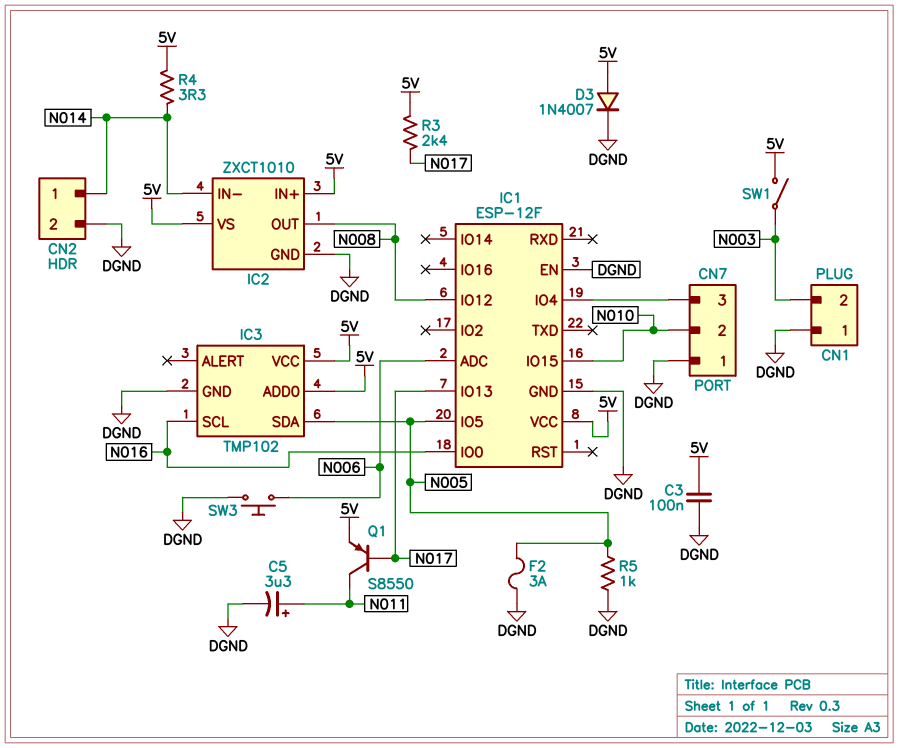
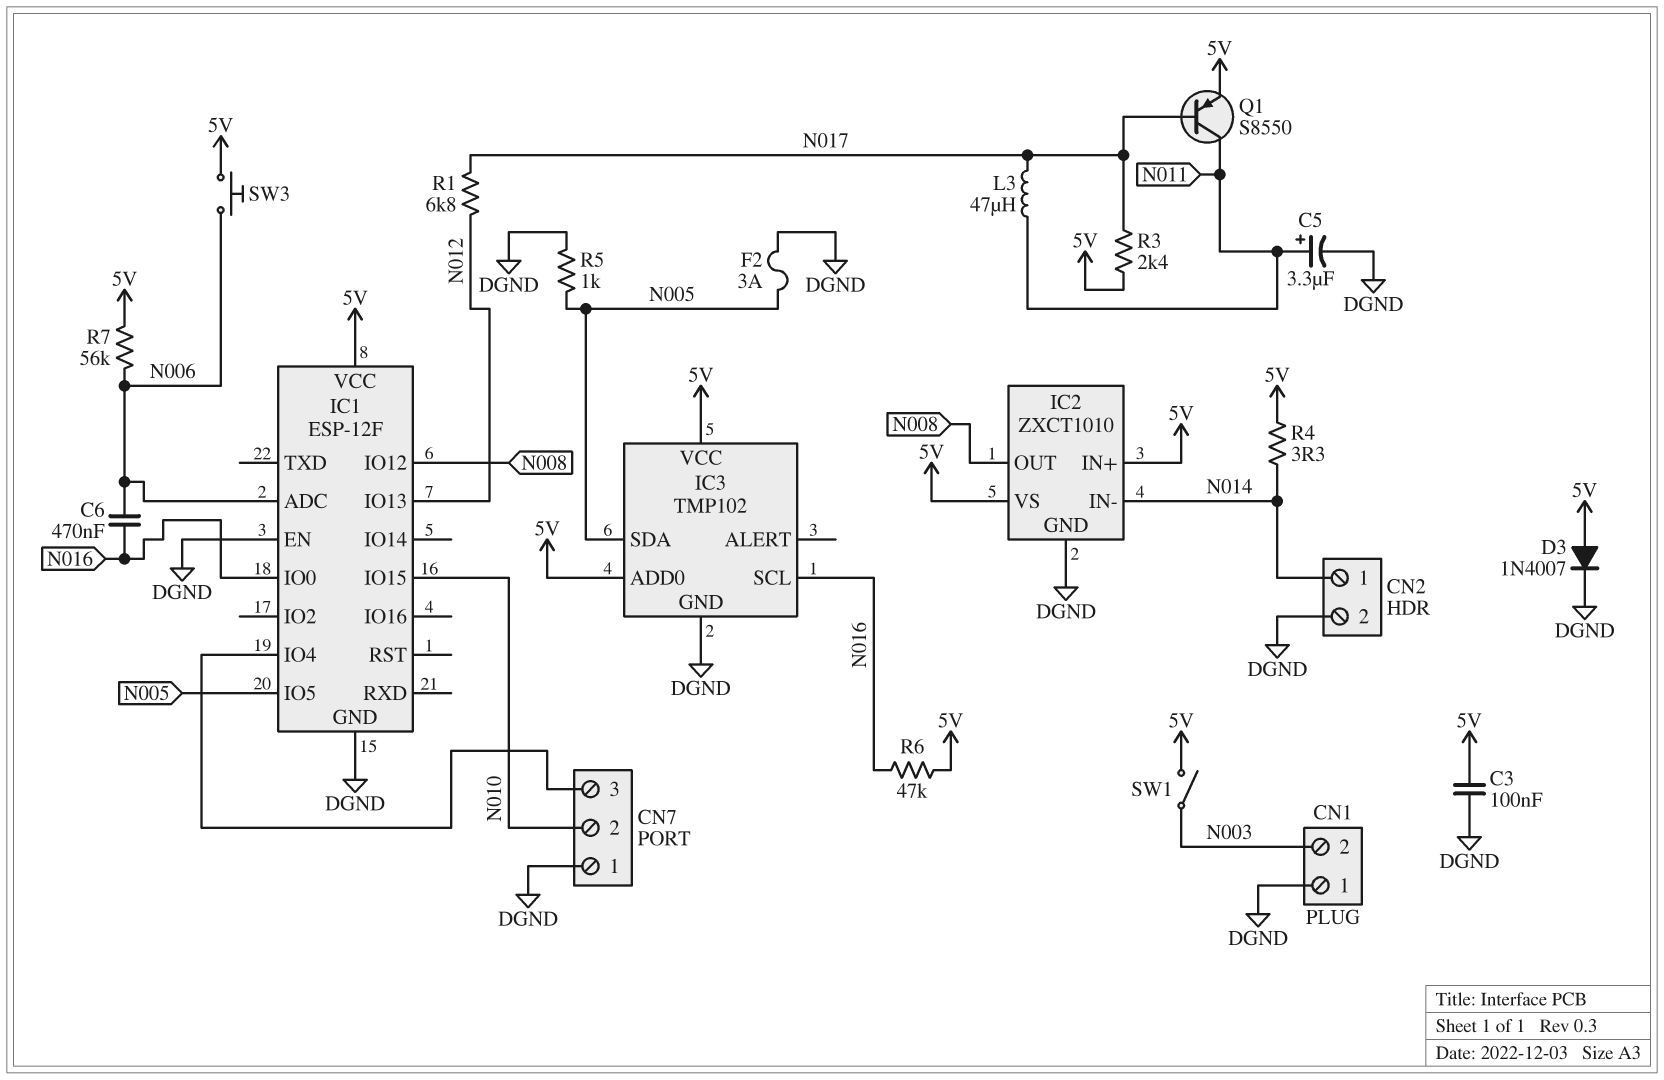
C6: none -> 470nF (N006, N016)
IC1 pin IO13: N017 -> N012
L3: none -> 47uH (N011, N017)
R1: none -> 6.8k (N012, N017)
R6: none -> 47k (5V, N016)
R7: none -> 56k (5V, N006)
SW3: button (DGND, N006) -> button (5V, N006)

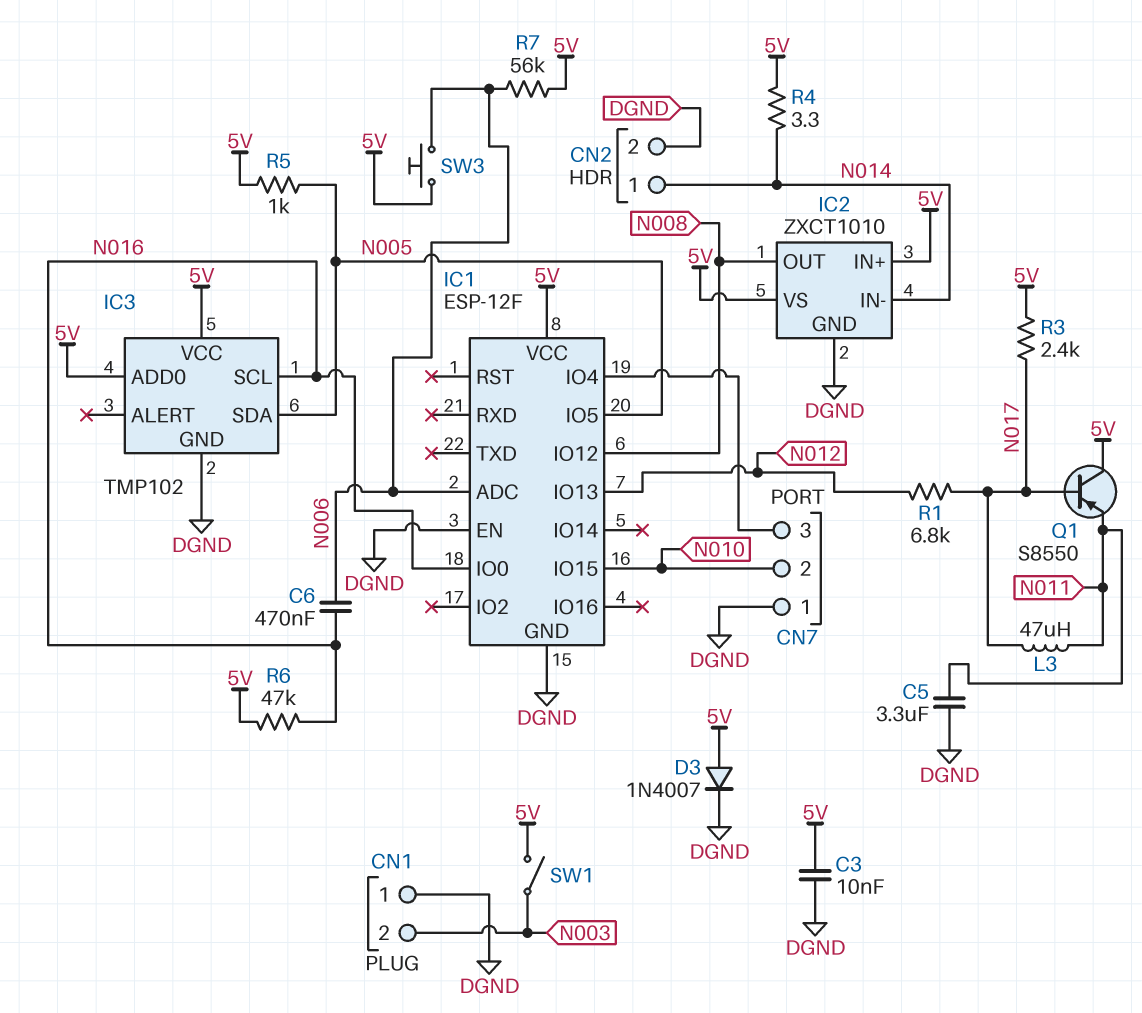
C3: 100nF (5V, DGND) -> 10nF (5V, DGND)
C5: 3.3uF (plus N011, minus DGND) -> 3.3uF (DGND, N011)
F2: 3A (DGND, N005) -> none
Q1: PNP S8550 (B N017, C N011, E 5V) -> PNP S8550 (B N017, C 5V, E N011)
R5: 1k (DGND, N005) -> 1k (5V, N005)

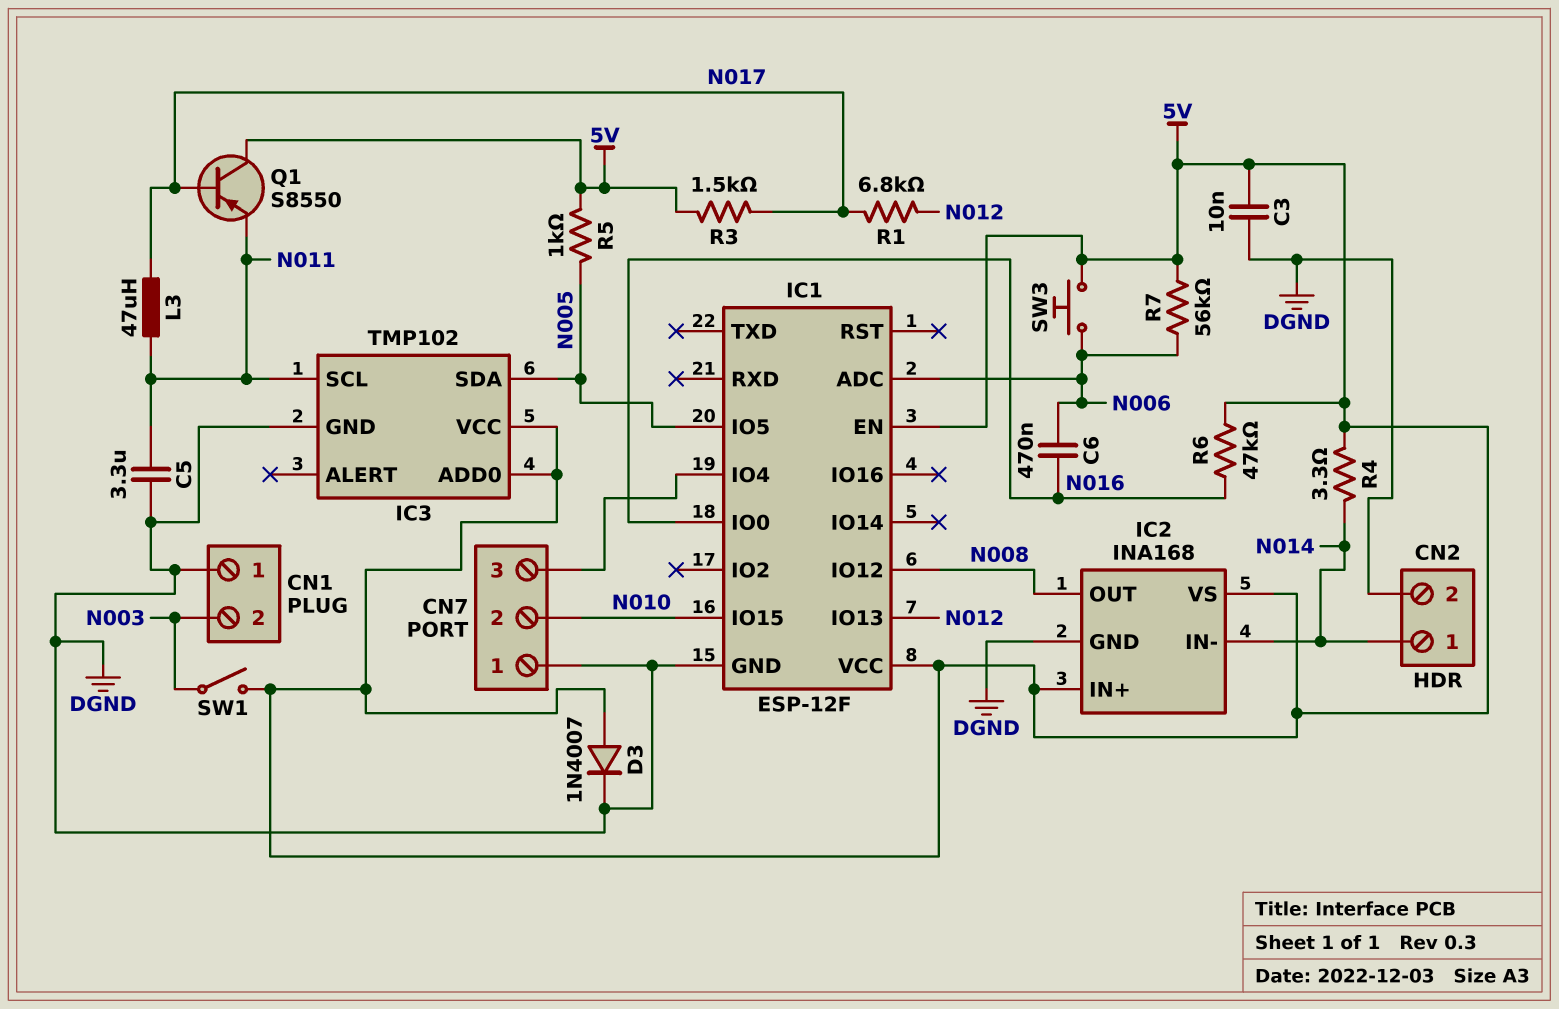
IC1 pin EN: DGND -> 5V
IC2: ZXCT1010 -> INA168
IC3 pin SCL: N016 -> N011
R3: 2.4k (5V, N017) -> 1.5k (5V, N017)

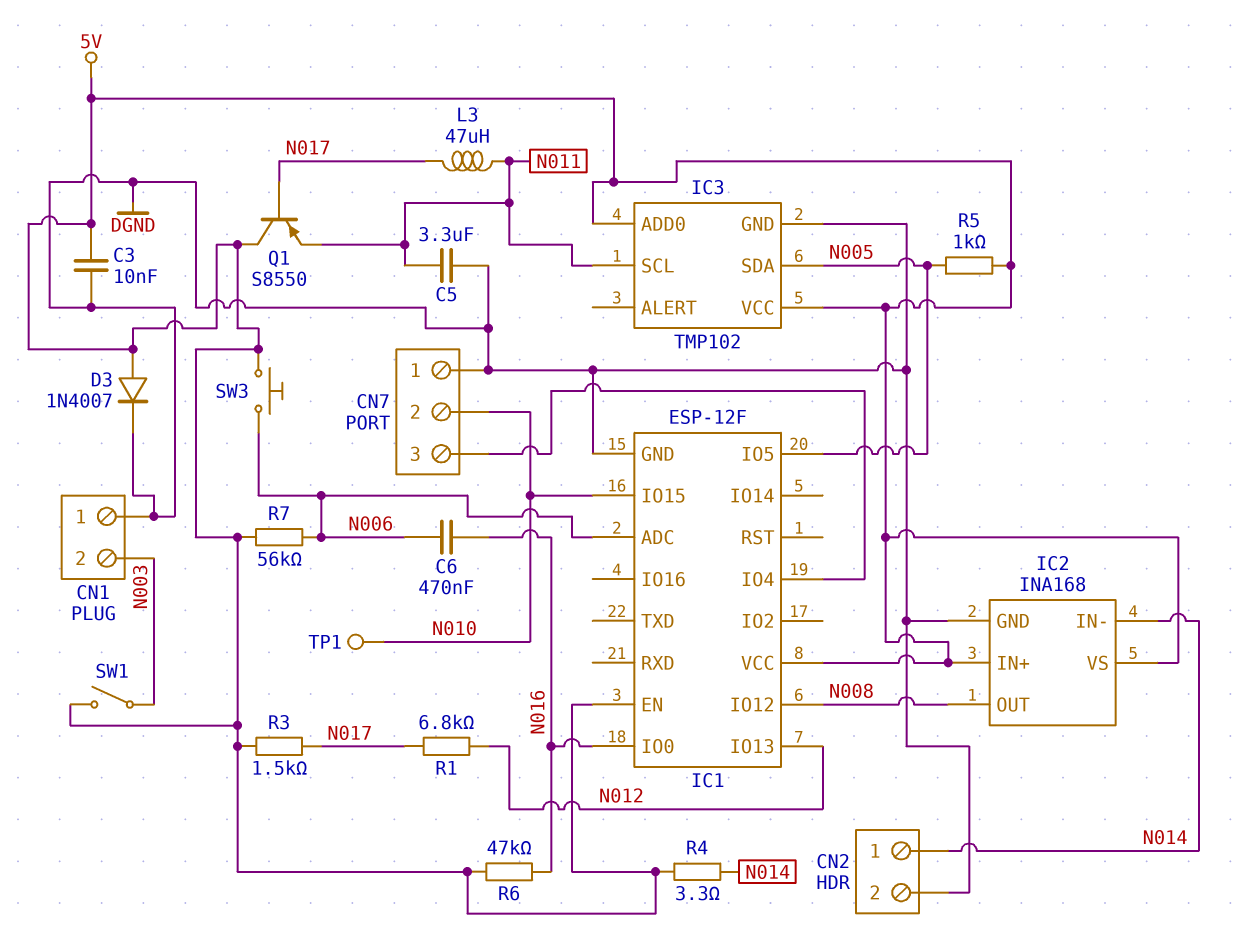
TP1: none -> test point (N010)

